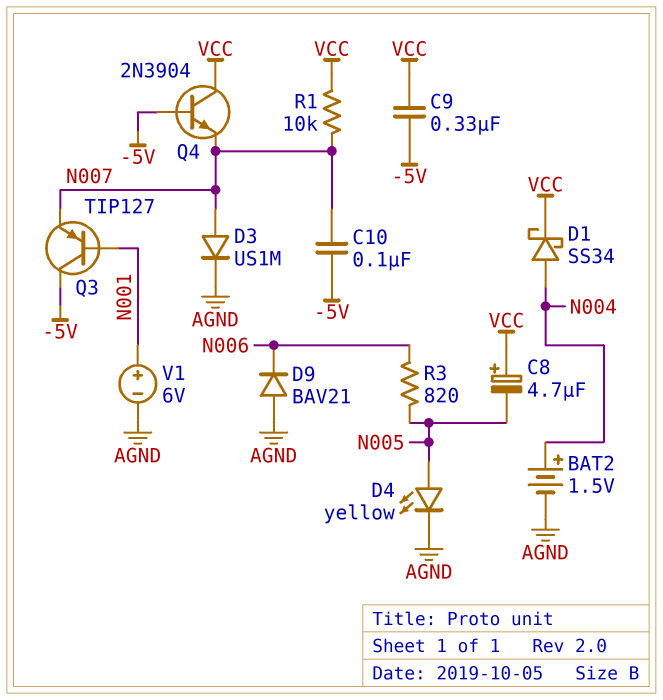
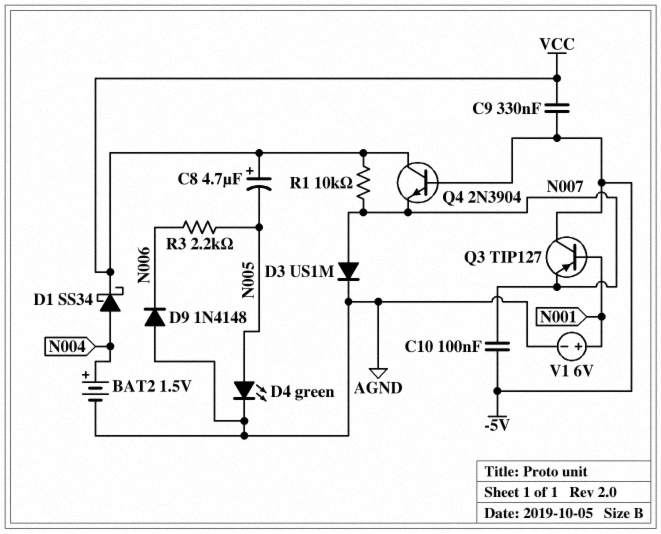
D4: LED yellow (A N005, K AGND) -> LED green (A N005, K AGND)
D9: diode BAV21 (A AGND, K N006) -> diode 1N4148 (A AGND, K N006)
R3: 820 (N005, N006) -> 2.2k (N005, N006)

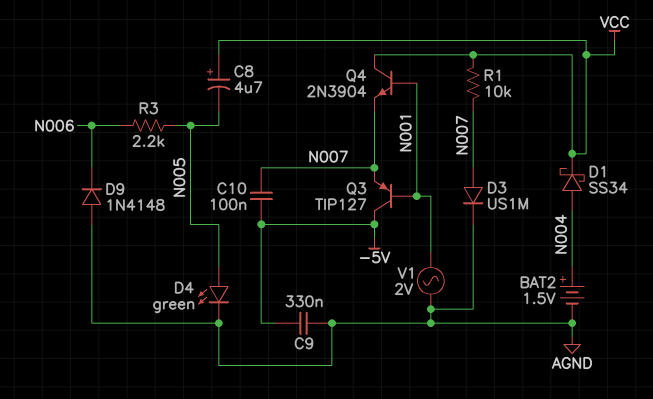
C9: 330nF (-5V, VCC) -> 330nF (-5V, AGND)
Q4: NPN 2N3904 (B -5V, C VCC, E N007) -> NPN 2N3904 (B N001, C VCC, E N007)
V1: 6V (plus N001, minus AGND) -> AC 2V (AGND, N001)

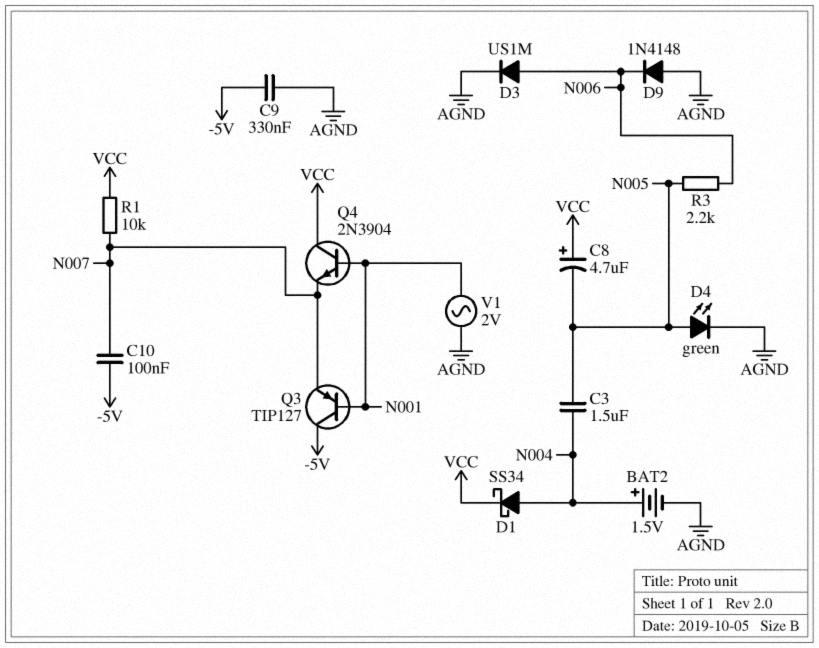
C3: none -> 1.5uF (N004, N005)
D3: diode US1M (A N007, K AGND) -> diode US1M (A N006, K AGND)

